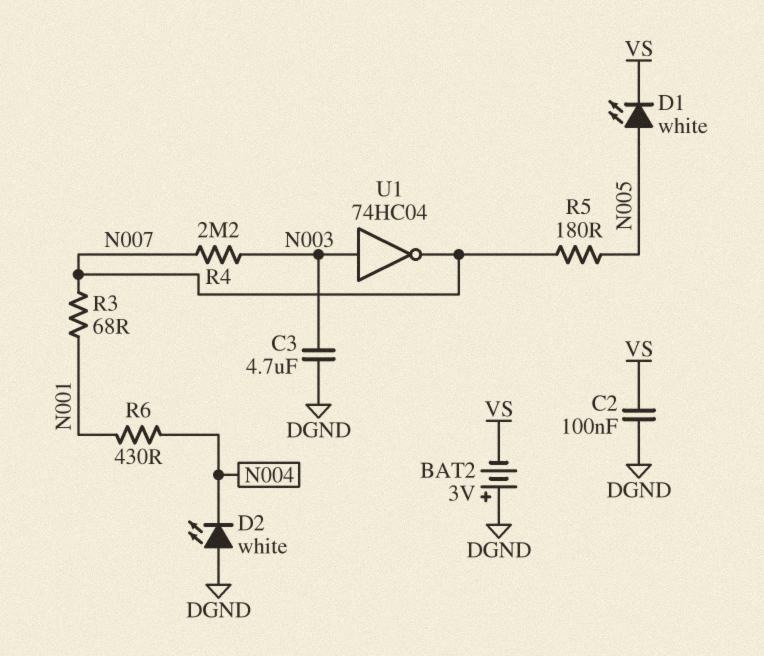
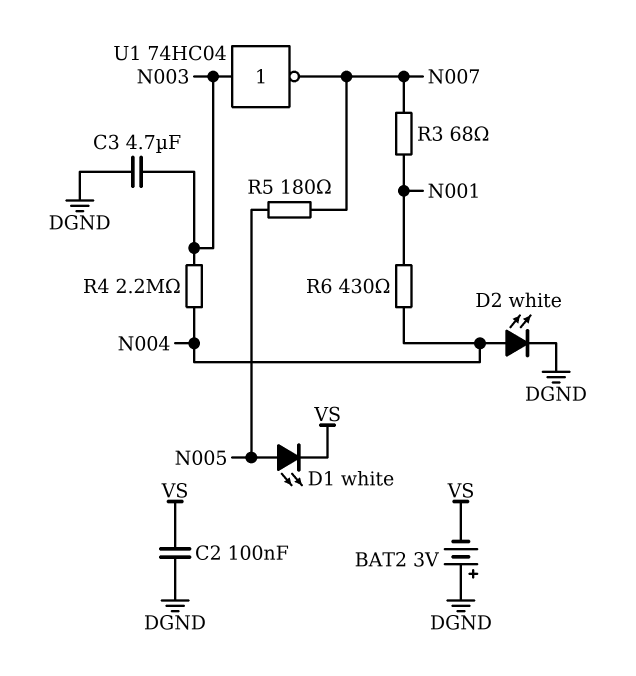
D2: LED white (A DGND, K N004) -> LED white (A N004, K DGND)
R4: 2.2M (N003, N007) -> 2.2M (N003, N004)

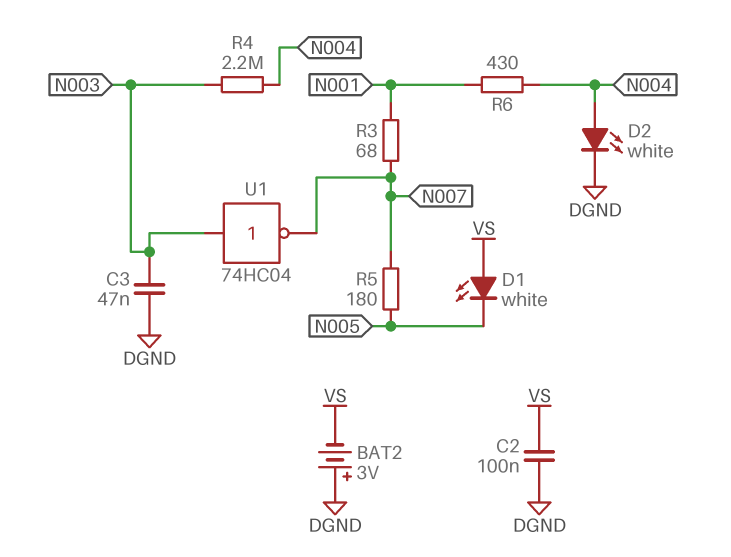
C3: 4.7uF (DGND, N003) -> 47nF (DGND, N003)
D1: LED white (A N005, K VS) -> LED white (A VS, K N005)

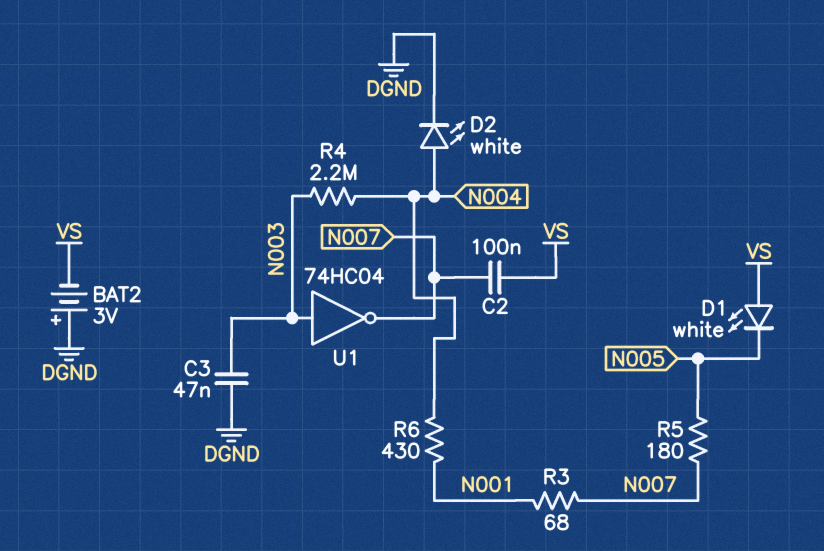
C2: 100nF (DGND, VS) -> 100nF (N007, VS)

